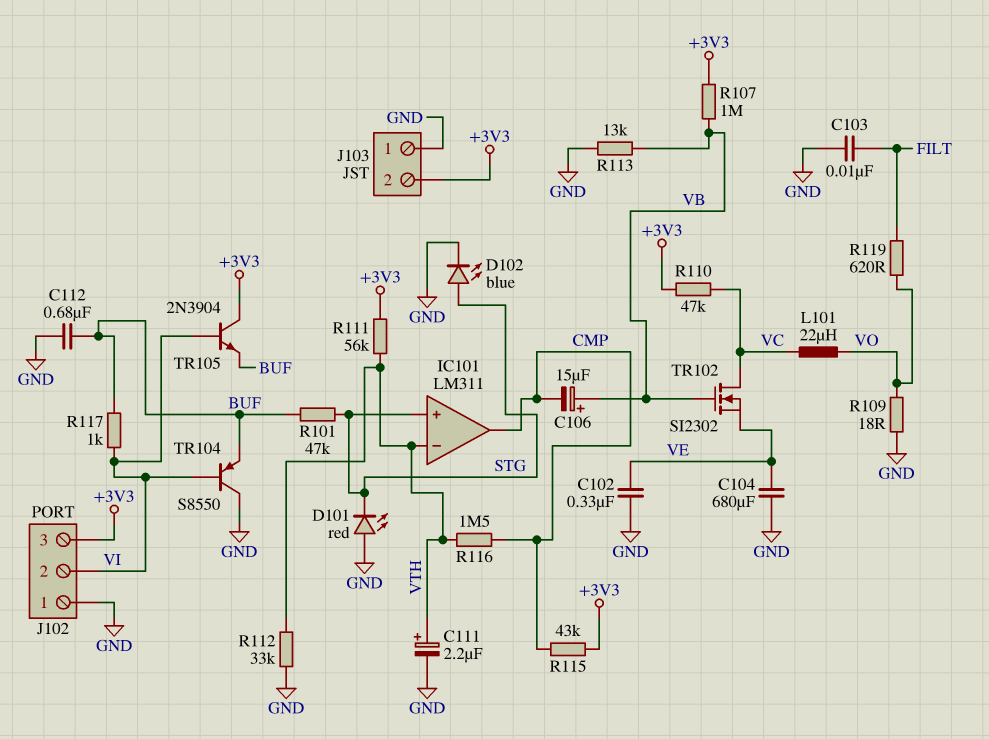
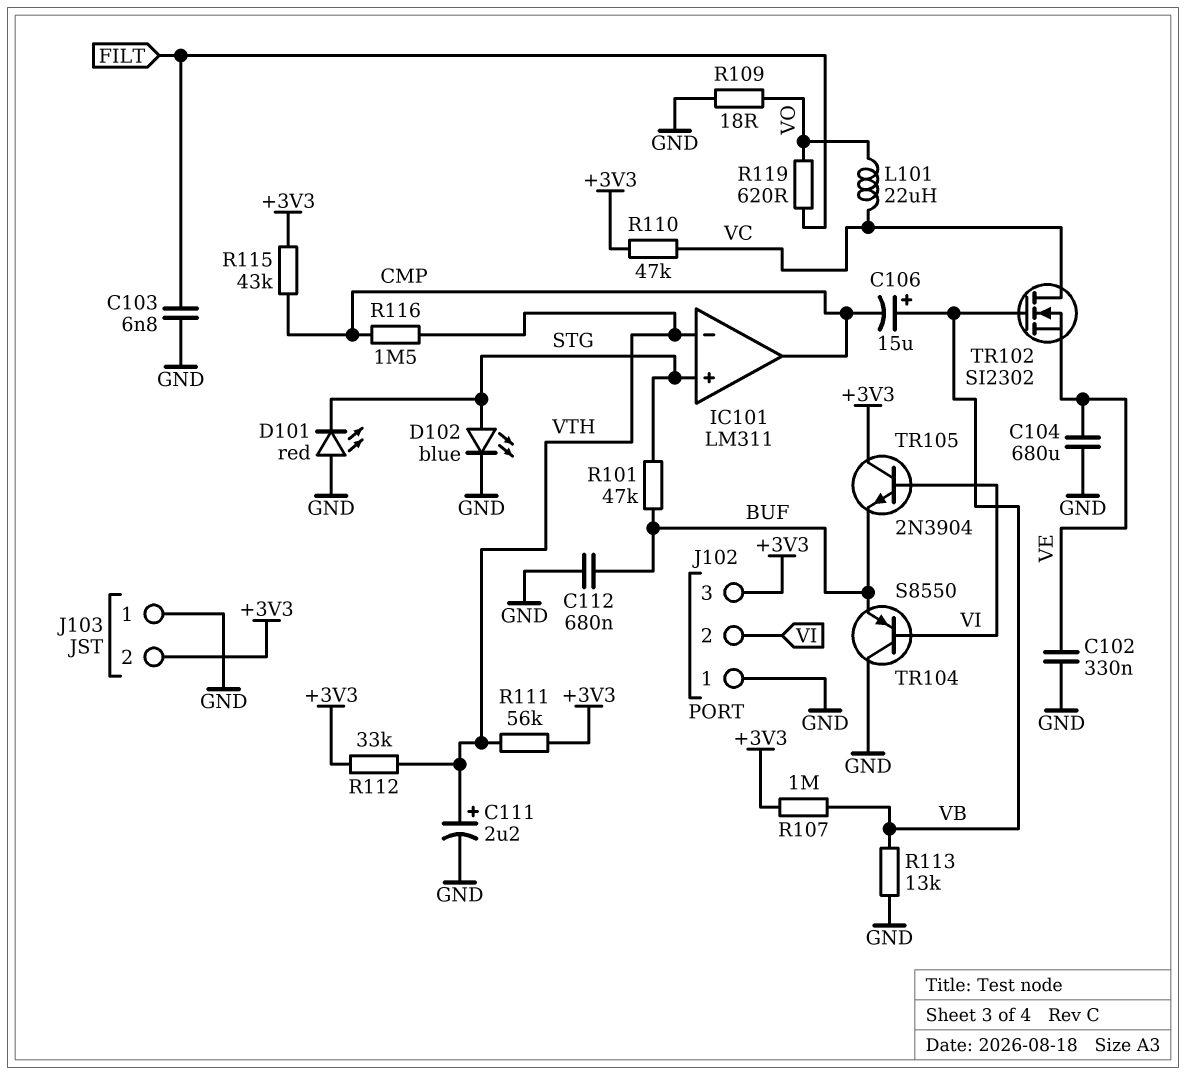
C103: 10nF (FILT, GND) -> 6.8nF (FILT, GND)
R112: 33k (GND, VTH) -> 33k (+3V3, VTH)
R117: 1k (BUF, VI) -> none

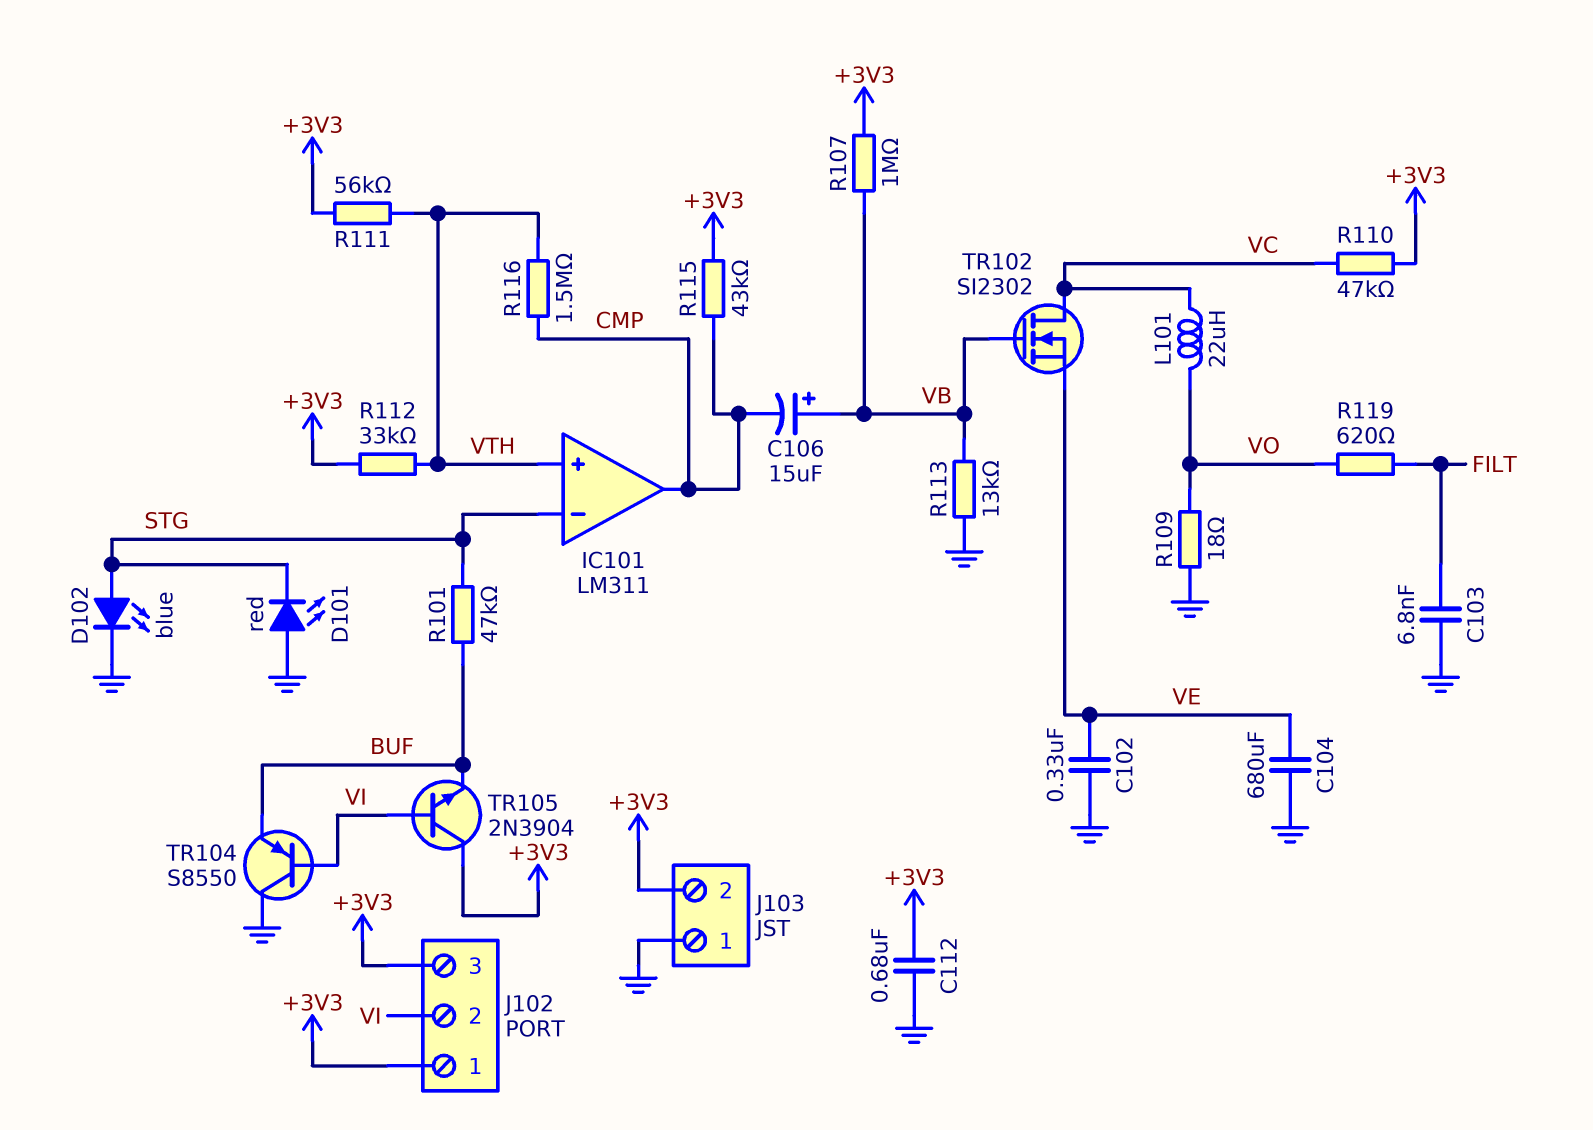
C111: 2.2uF (plus VTH, minus GND) -> none
C112: 680nF (BUF, GND) -> 680nF (+3V3, GND)
IC101 pin in+: STG -> VTH
IC101 pin in-: VTH -> STG
J102 pin 1: GND -> +3V3

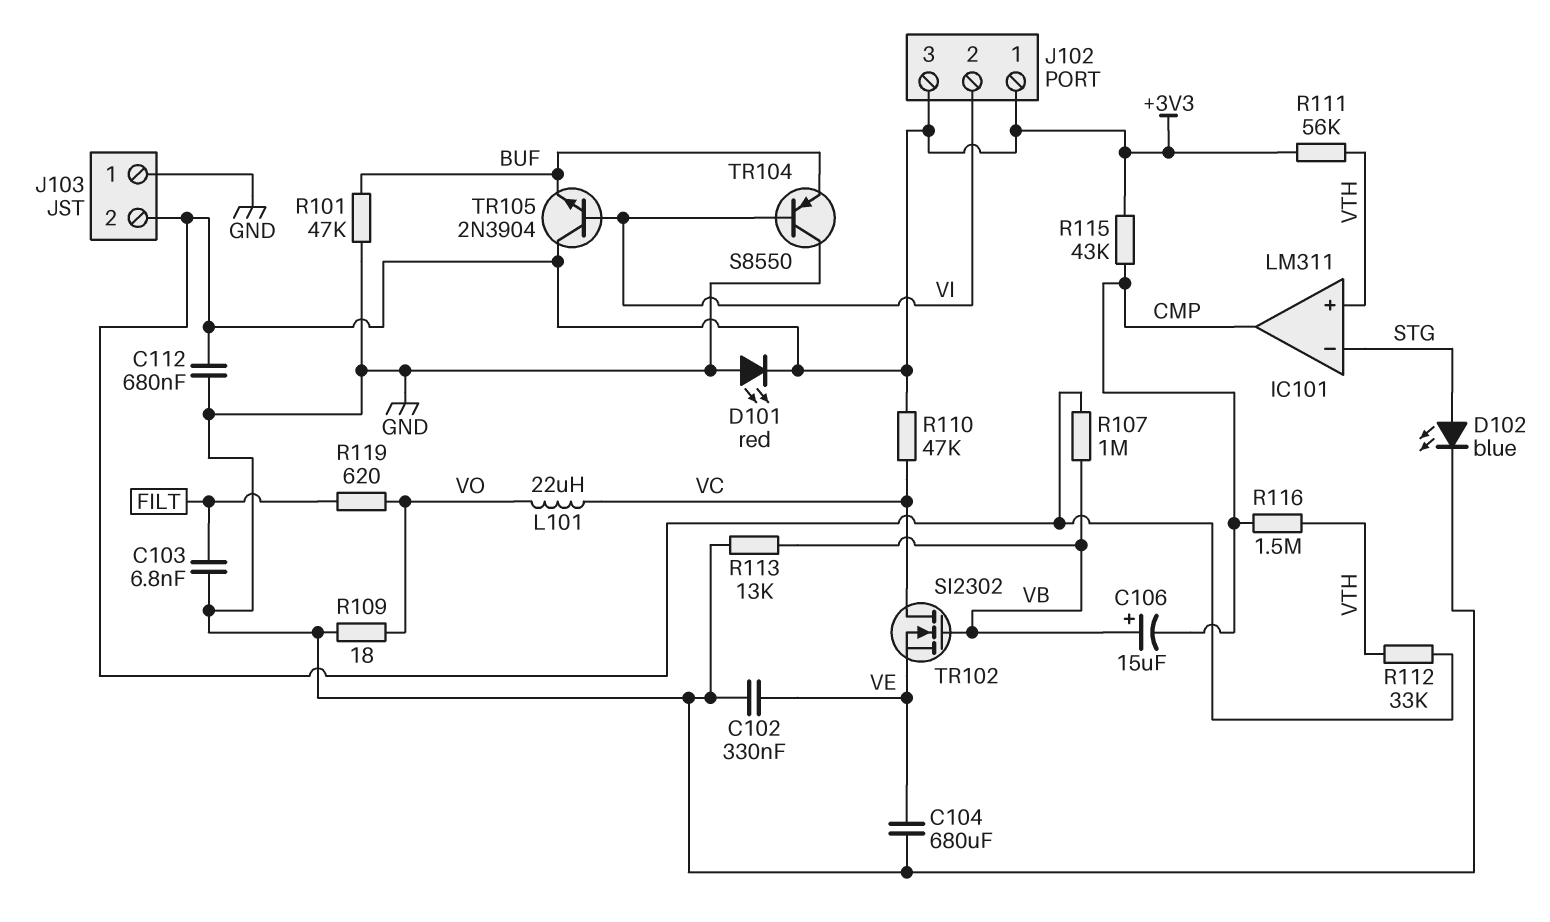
D101: LED red (A GND, K STG) -> LED red (A GND, K +3V3)
R101: 47k (BUF, STG) -> 47k (BUF, GND)

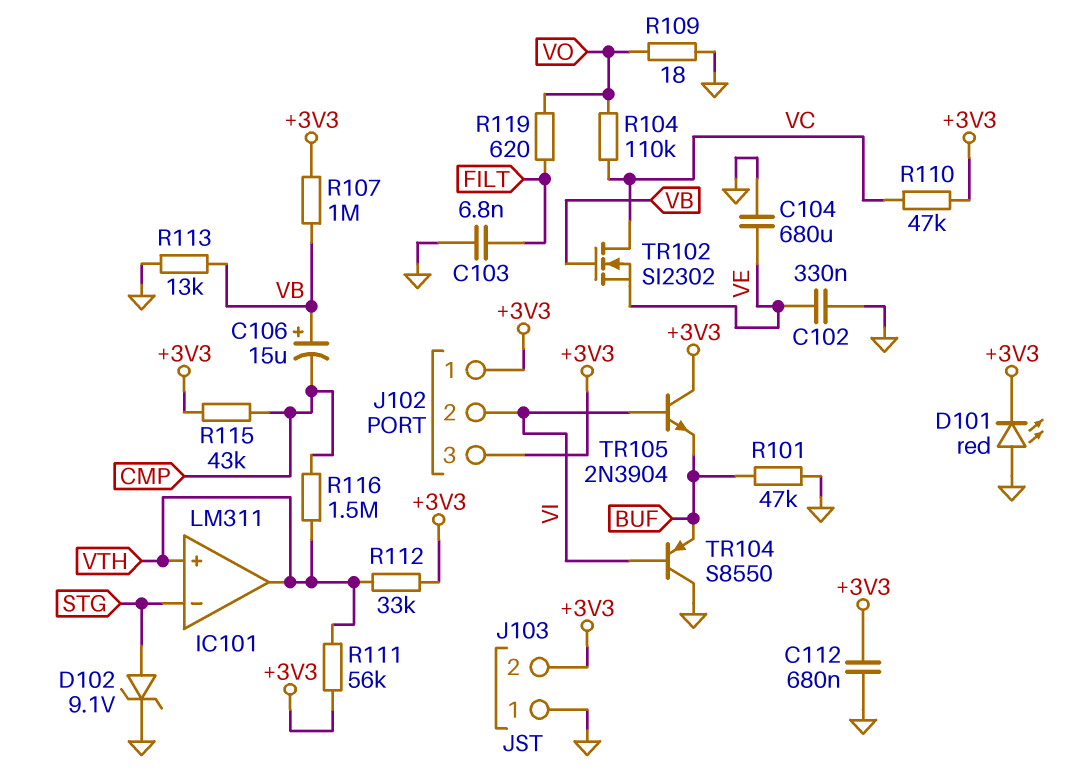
D102: LED blue (A STG, K GND) -> zener 9.1V (A STG, K GND)
IC101 pin out: CMP -> VTH
L101: 22uH (VC, VO) -> none
R104: none -> 110k (VC, VO)

